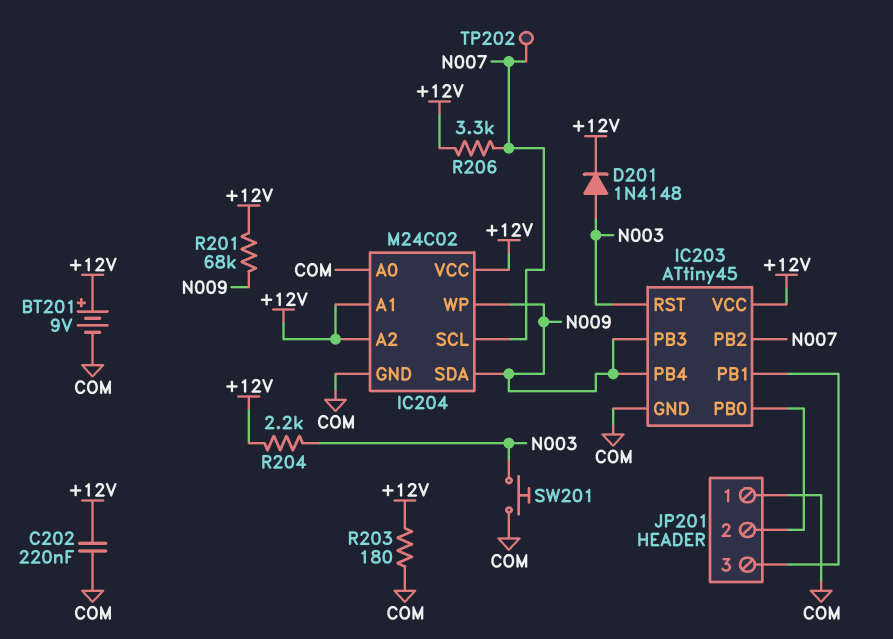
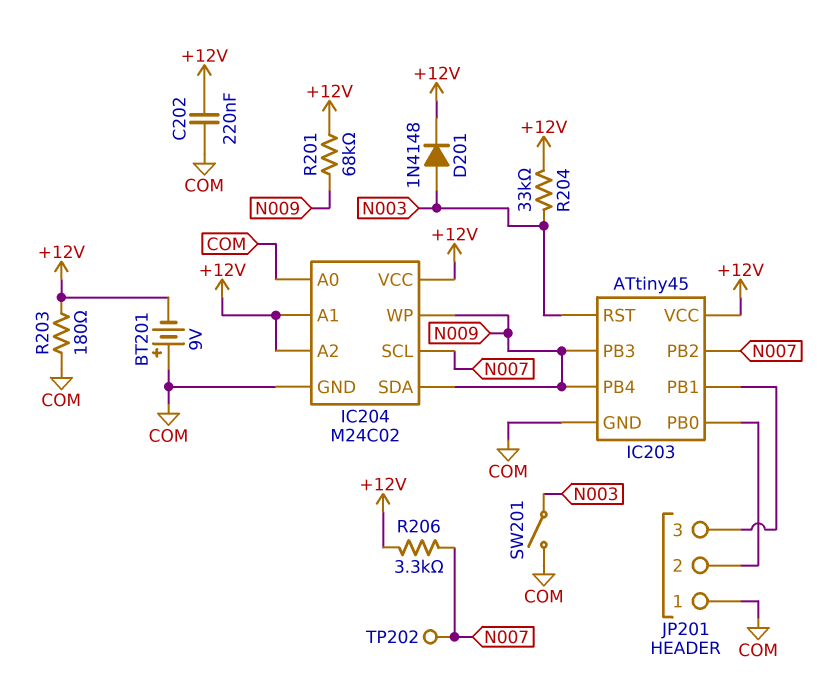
BT201: 9V (plus +12V, minus COM) -> 9V (plus COM, minus +12V)
R204: 2.2k (+12V, N003) -> 33k (+12V, N003)
SW201: button (COM, N003) -> switch (COM, N003)

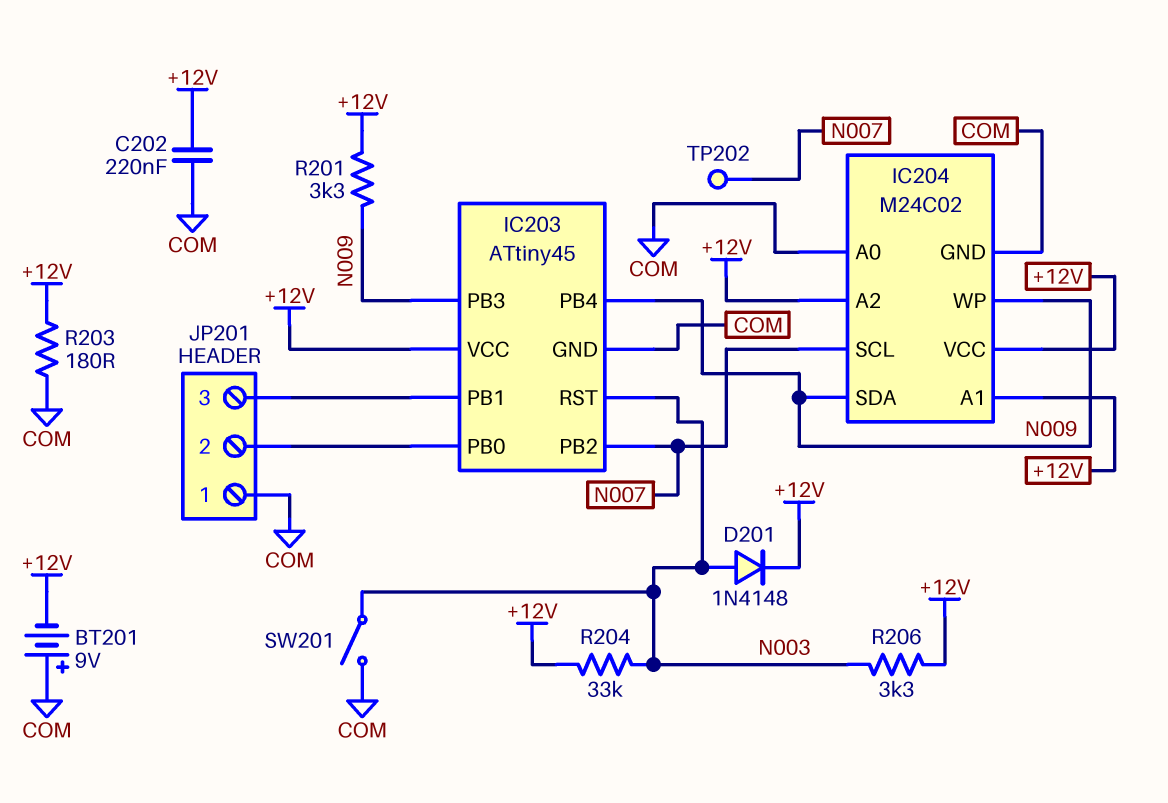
R201: 68k (+12V, N009) -> 3.3k (+12V, N009)
R206: 3.3k (+12V, N007) -> 3.3k (+12V, N003)

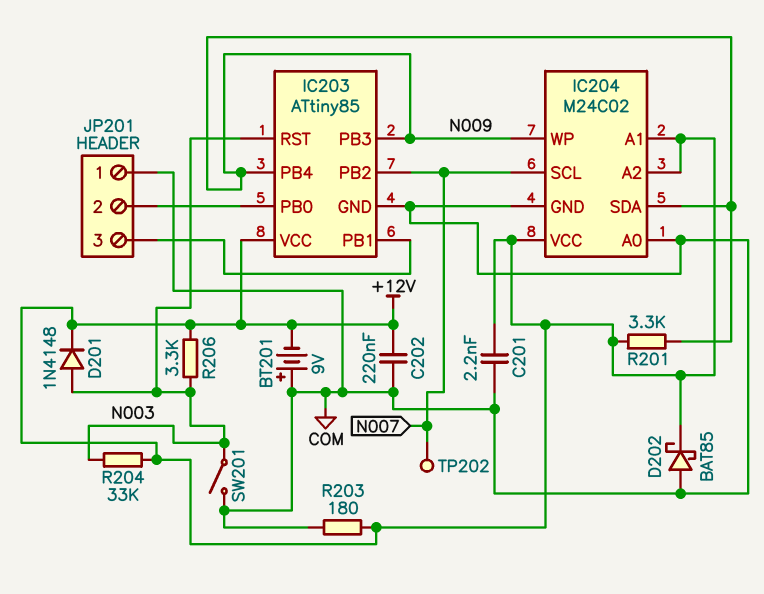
C201: none -> 2.2nF (+12V, COM)
D202: none -> schottky BAT85 (A COM, K +12V)
IC203: ATtiny45 -> ATtiny85

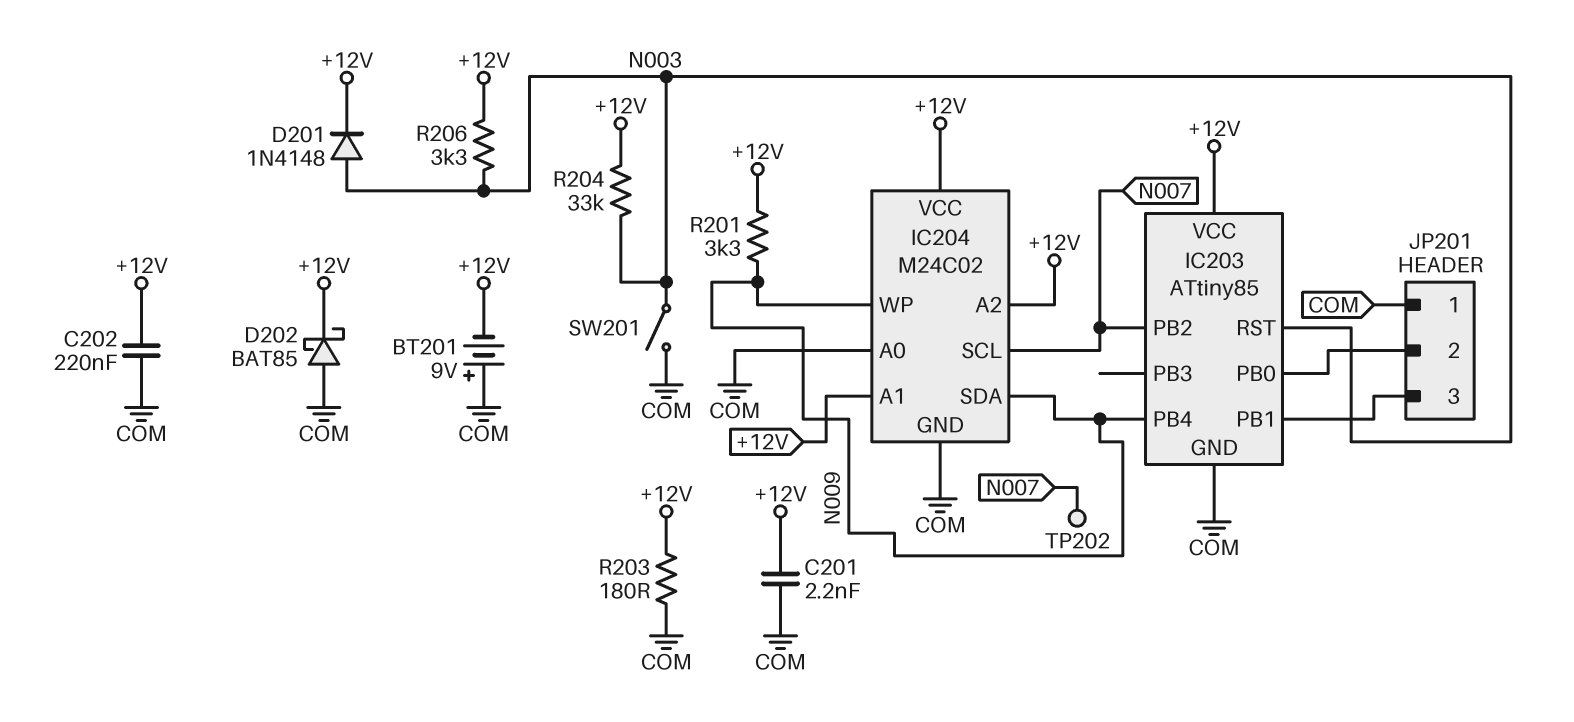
IC203 pin PB3: N009 -> none

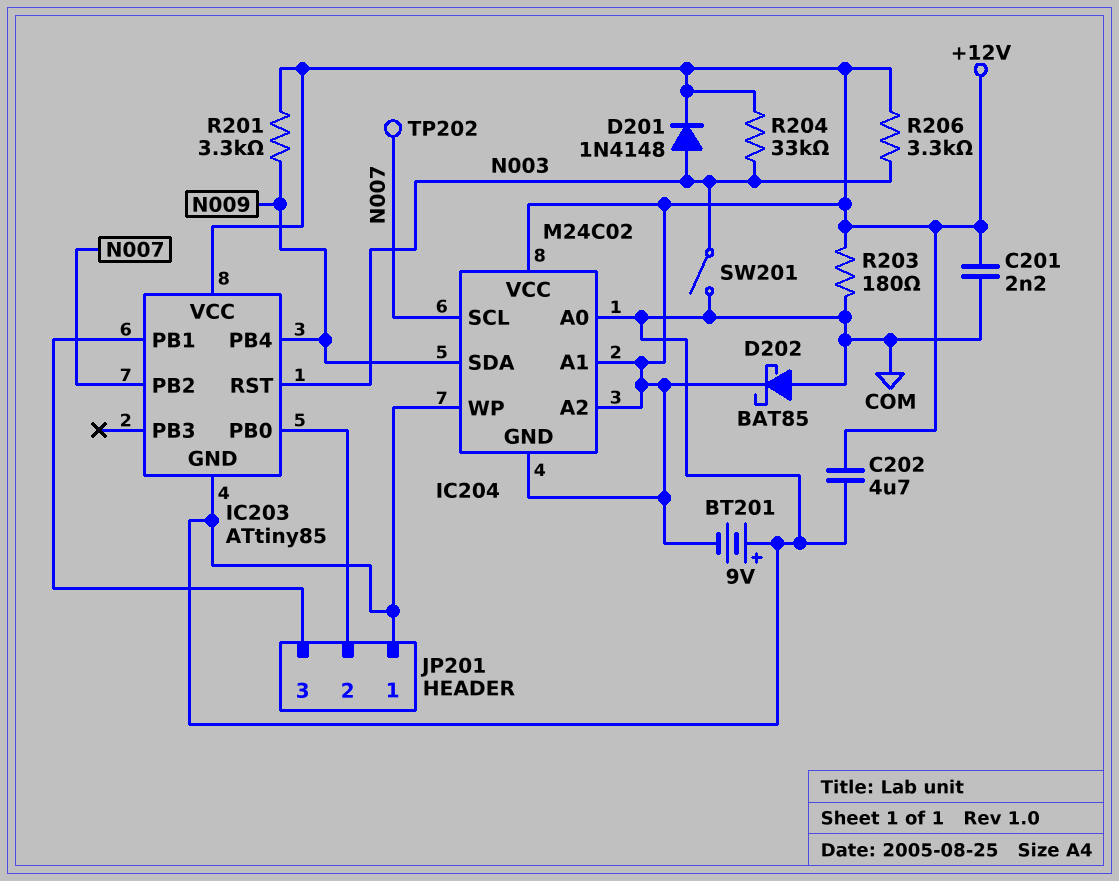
C202: 220nF (+12V, COM) -> 4.7uF (+12V, COM)
IC204 pin GND: COM -> +12V
IC204 pin WP: N009 -> COM

